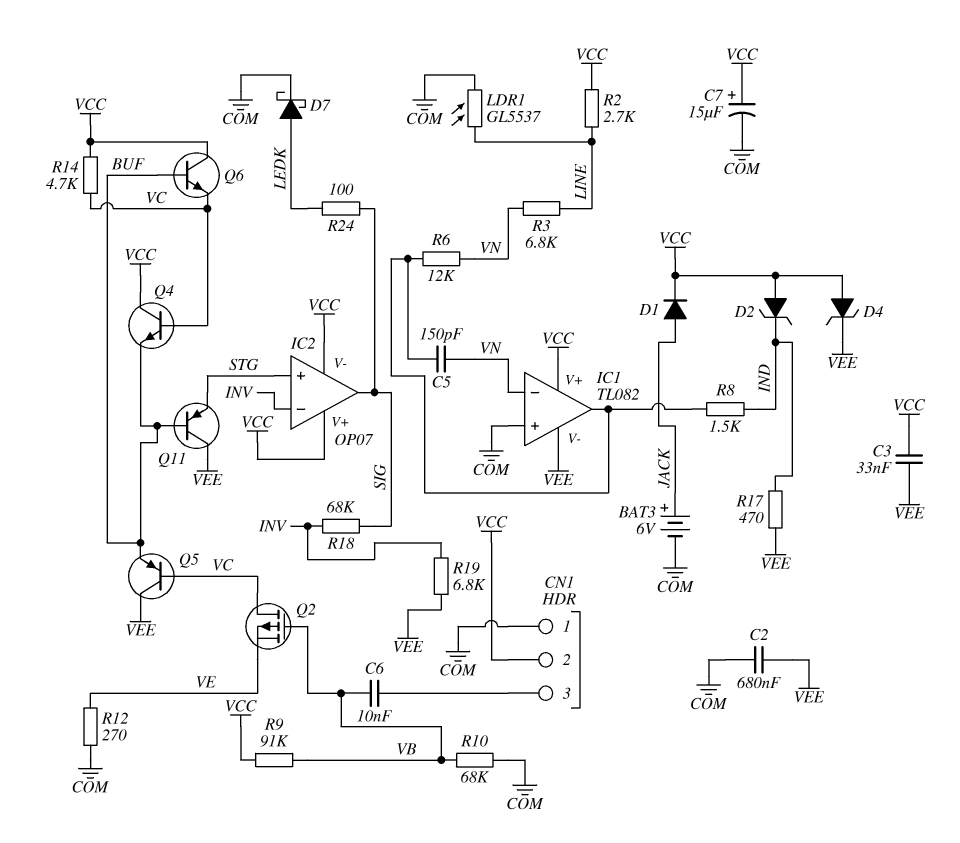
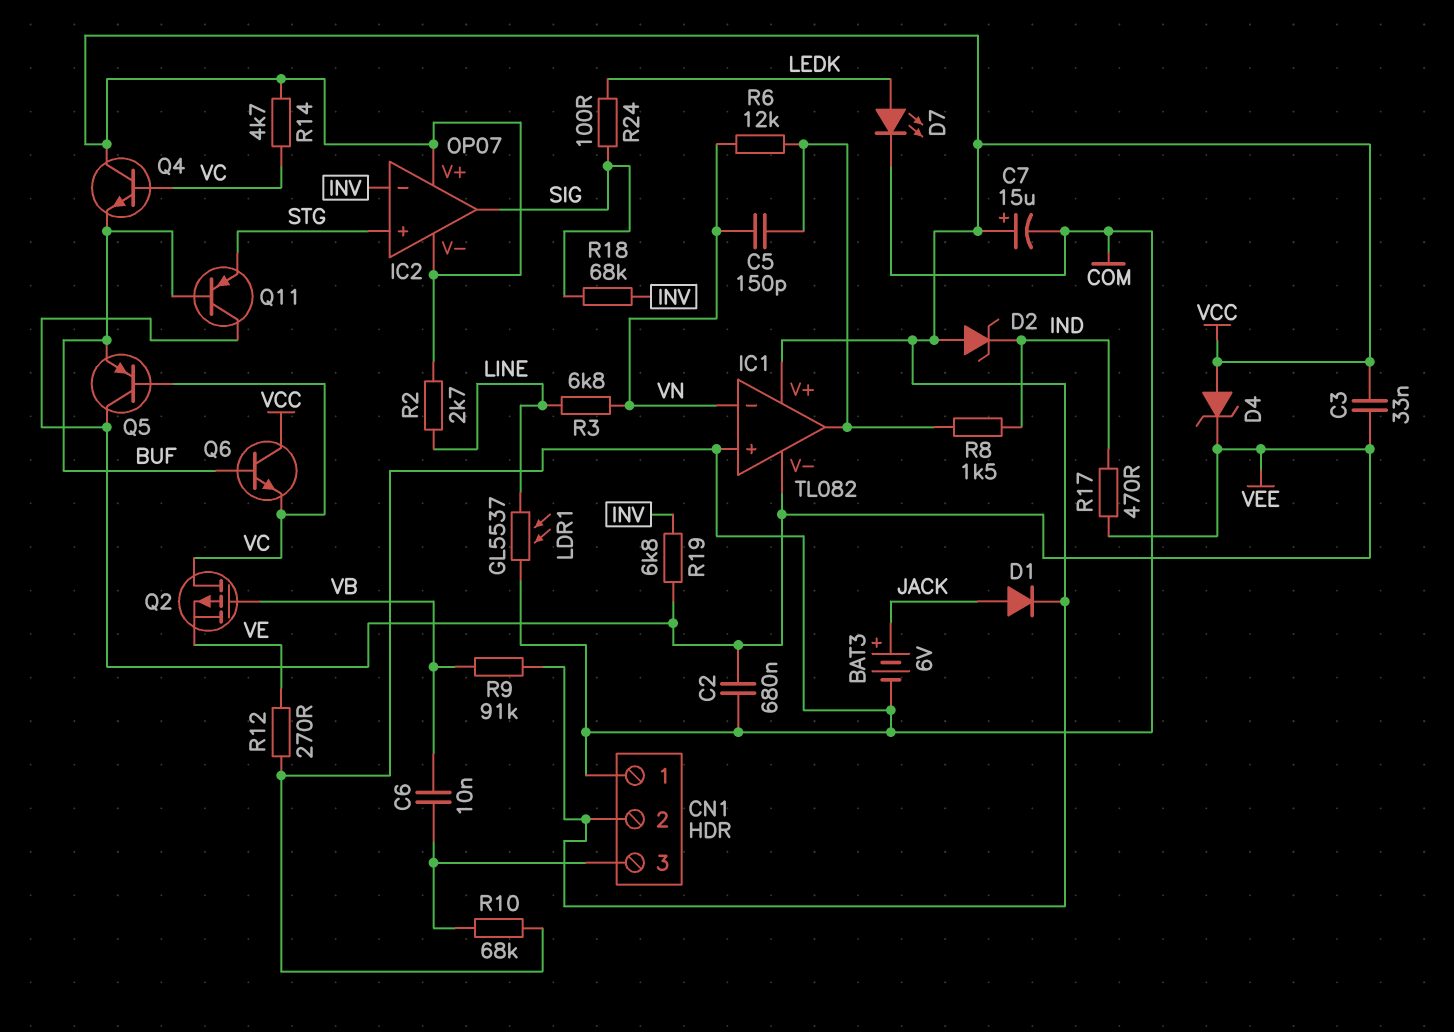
D7: schottky (A LEDK, K COM) -> LED (A LEDK, K COM)
R10: 68k (COM, VB) -> 68k (CN1/3, COM)

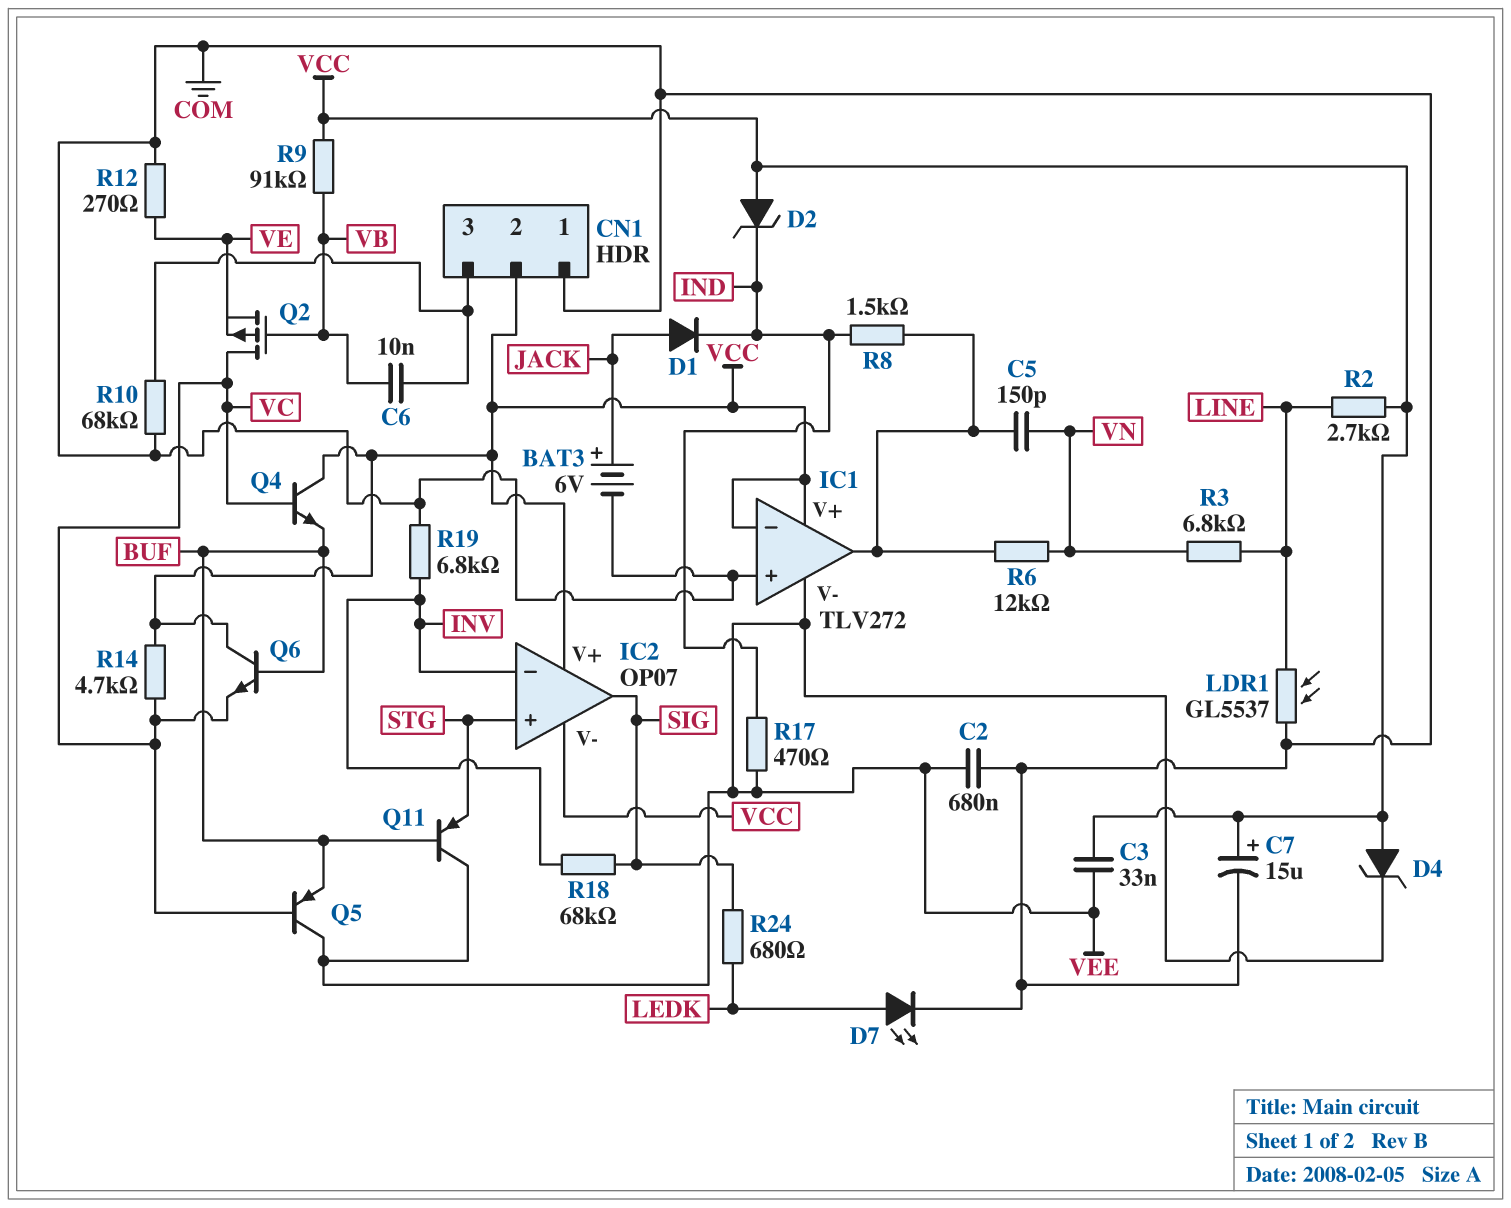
D1: diode (A JACK, K VCC) -> diode (A JACK, K IND)
IC1: TL082 -> TLV272
IC1 pin in-: VN -> VCC
R19: 6.8k (INV, VEE) -> 6.8k (COM, INV)
R24: 100 (LEDK, SIG) -> 680 (LEDK, SIG)

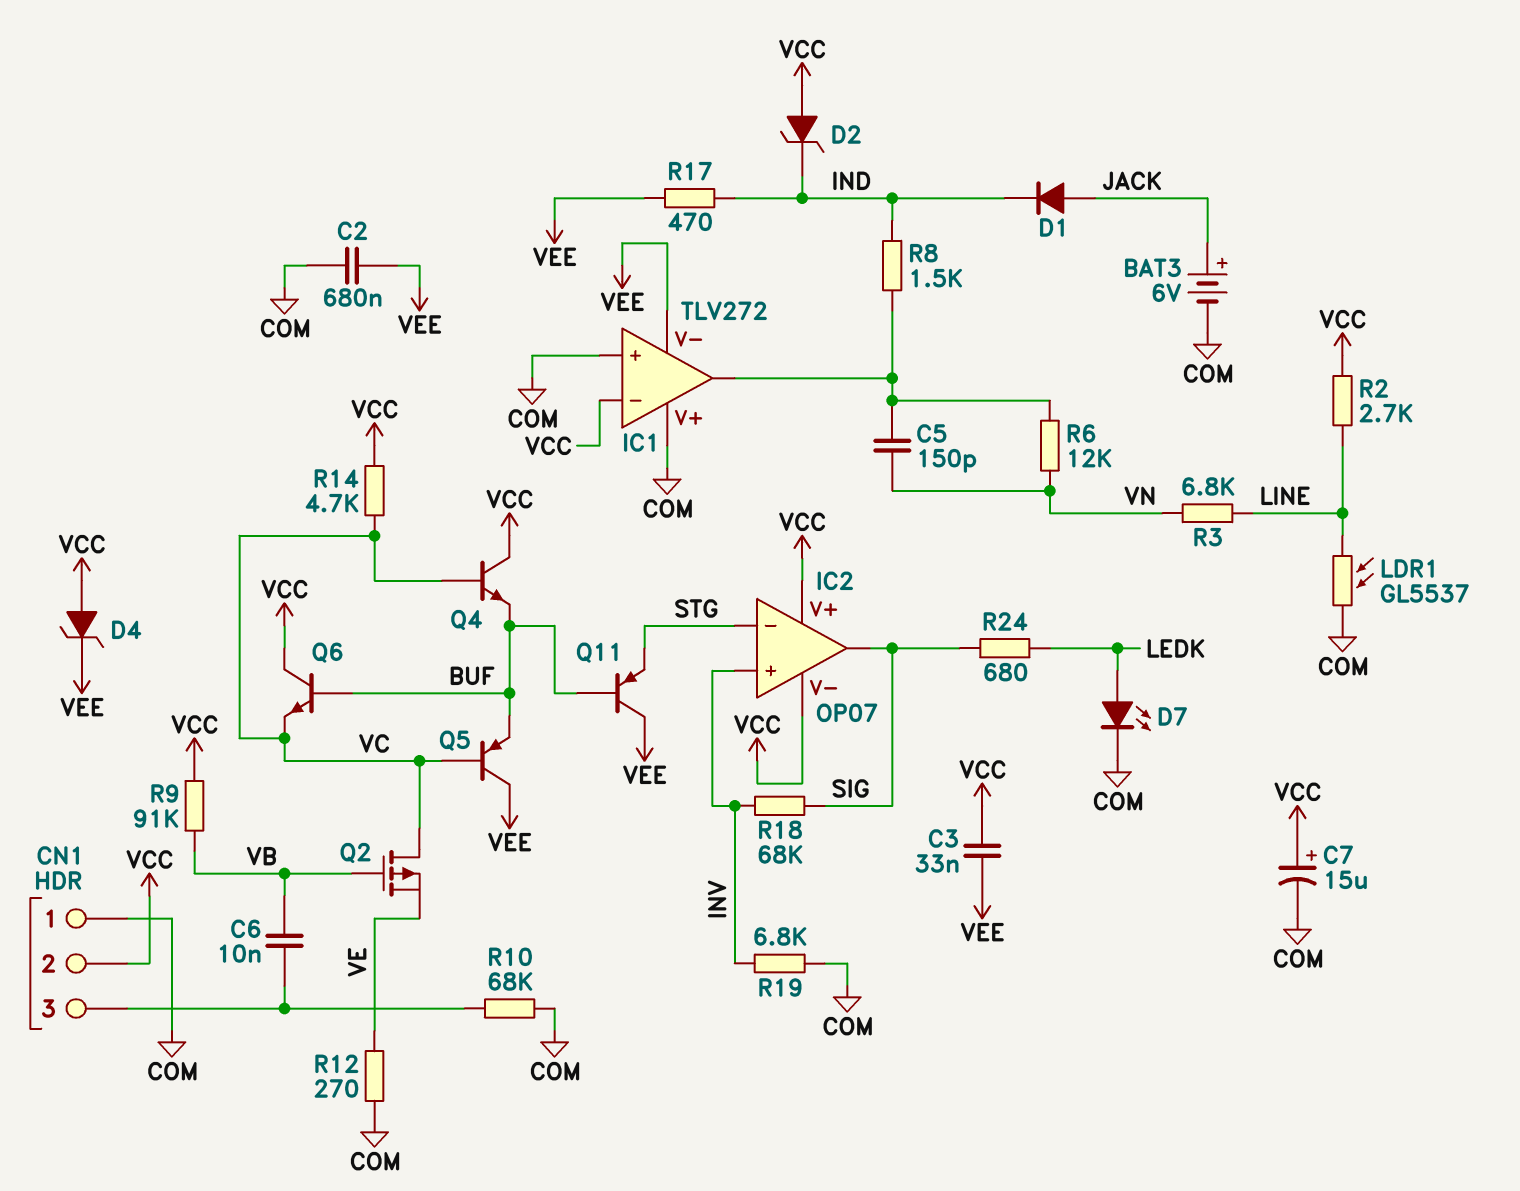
IC1 pin V+: VCC -> COM
IC2 pin in+: STG -> INV
IC2 pin in-: INV -> STG

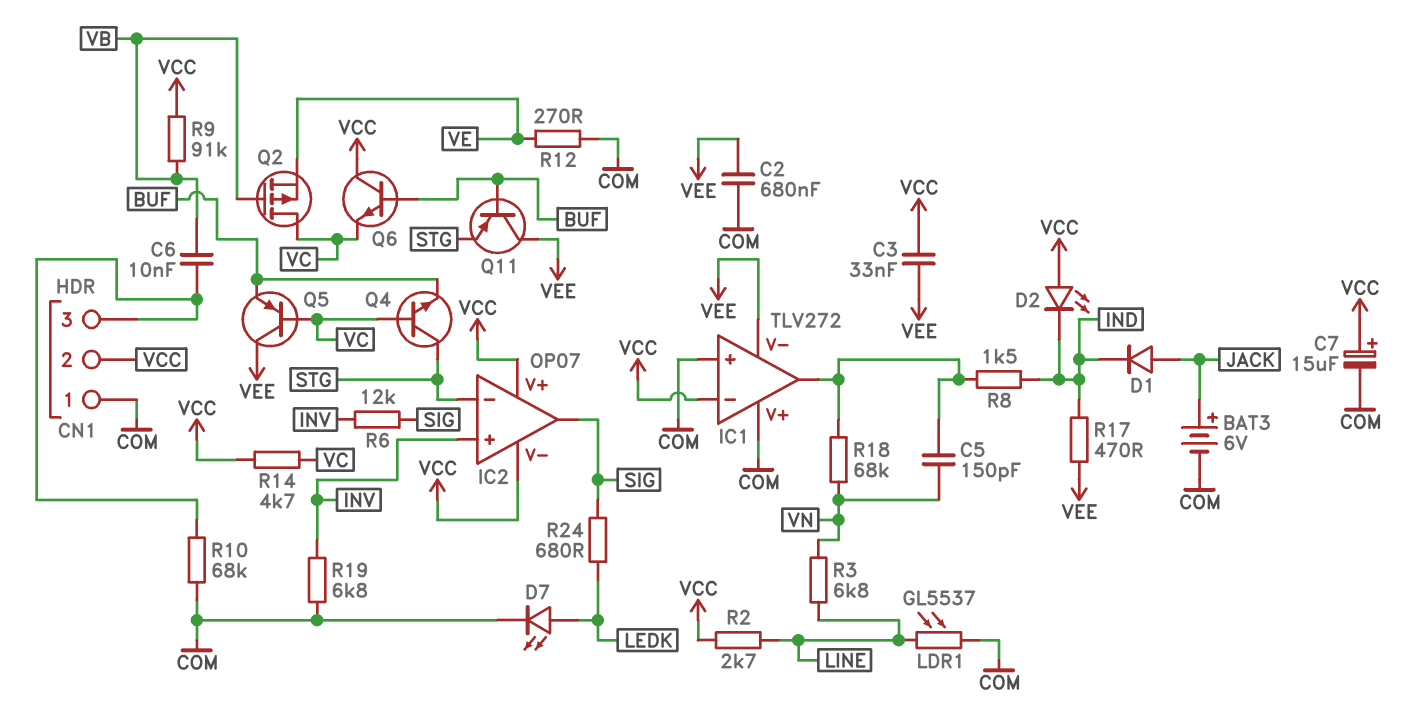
D2: zener (A VCC, K IND) -> LED (A VCC, K IND)
D4: zener (A VCC, K VEE) -> none
Q4: NPN (B VC, C VCC, E BUF) -> NPN (B VC, C STG, E BUF)
R6: 12k (IC1/out, VN) -> 12k (INV, SIG)
R18: 68k (INV, SIG) -> 68k (IC1/out, VN)

